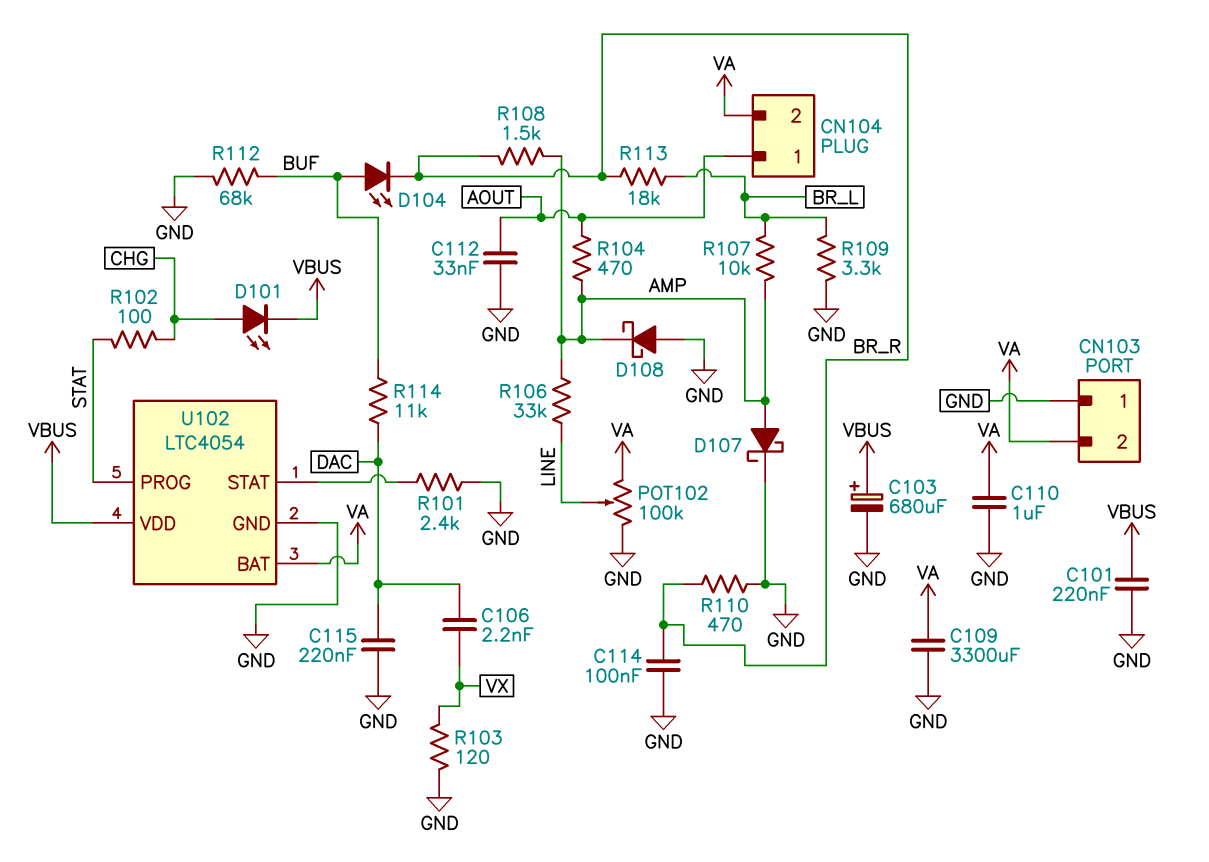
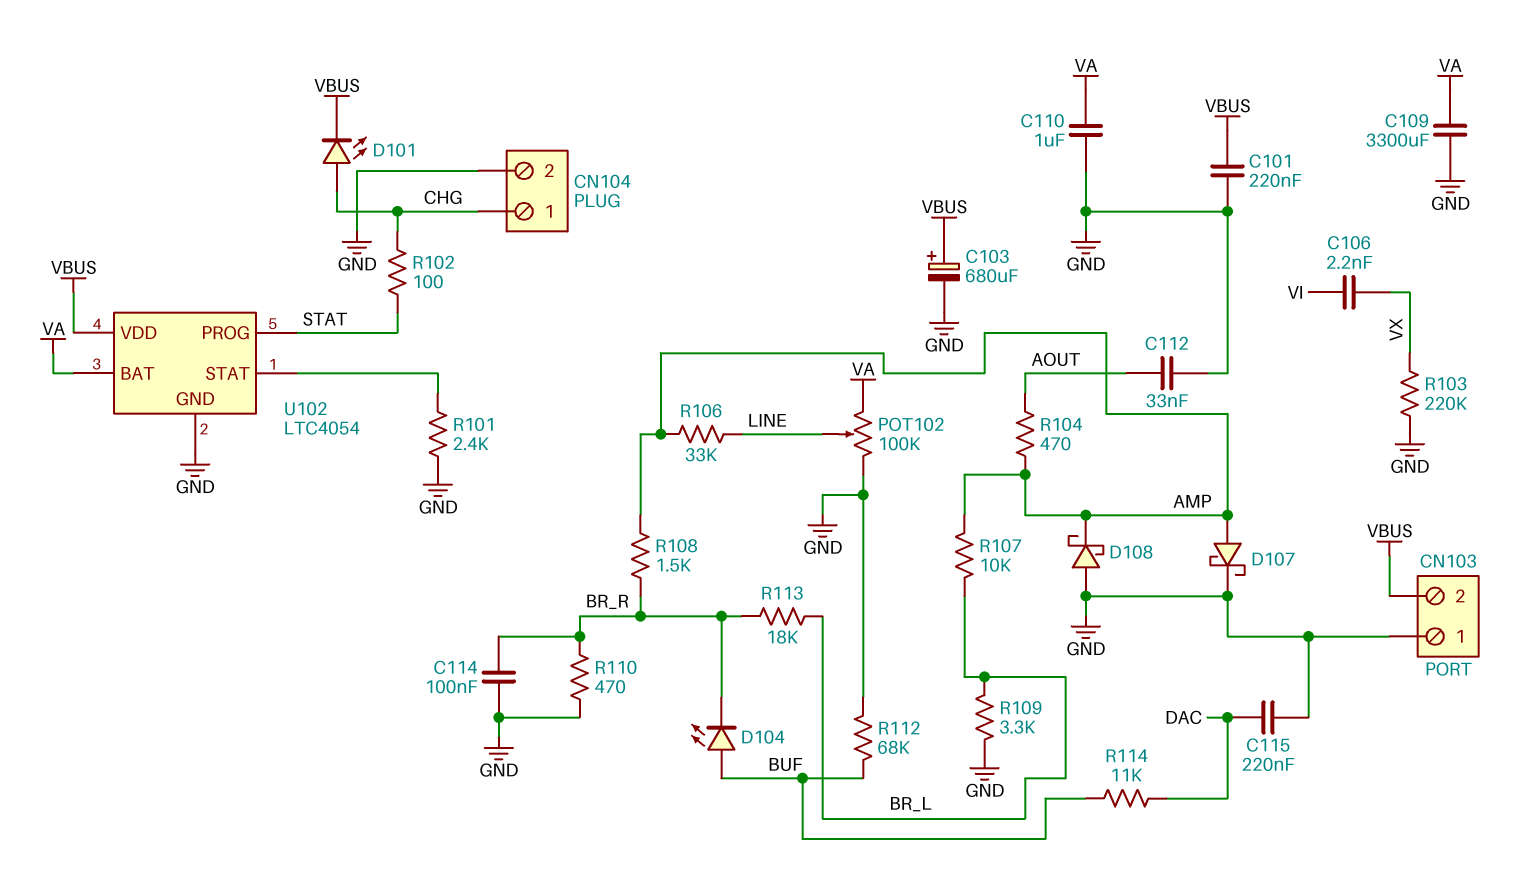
C106: 2.2nF (DAC, VX) -> 2.2nF (VI, VX)
CN103 pin 2: VA -> VBUS
CN104 pin 1: AOUT -> CHG
CN104 pin 2: VA -> GND
R103: 120 (GND, VX) -> 220k (GND, VX)

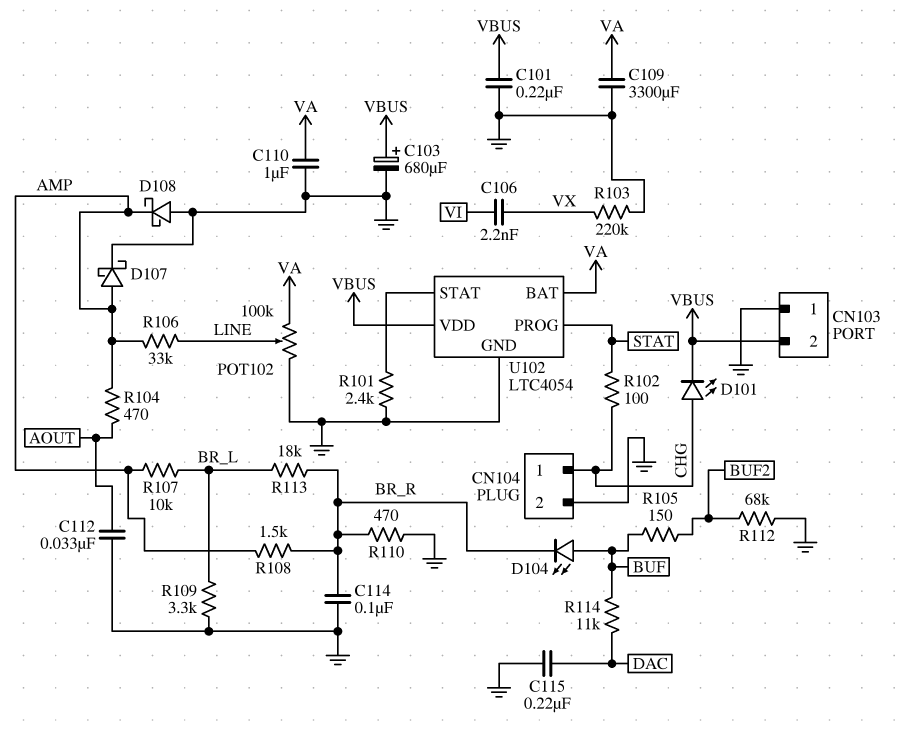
R105: none -> 150 (BUF, BUF2)
R112: 68k (BUF, GND) -> 68k (BUF2, GND)

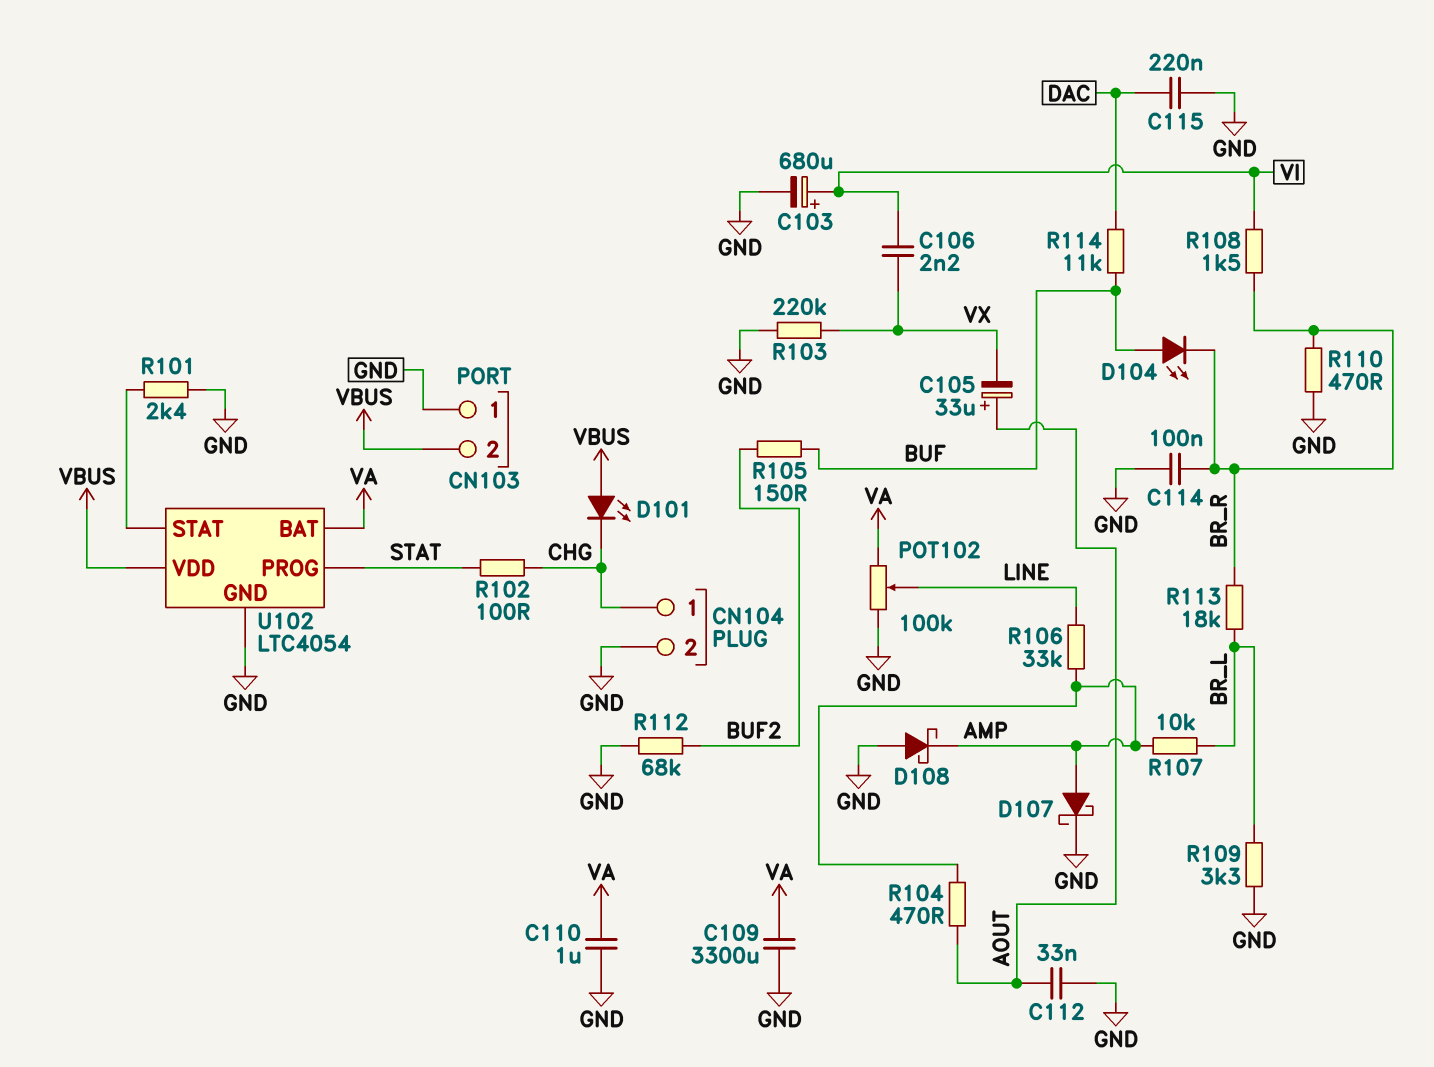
C101: 220nF (GND, VBUS) -> none
C103: 680uF (plus VBUS, minus GND) -> 680uF (plus VI, minus GND)
C105: none -> 33uF (plus AOUT, minus VX)
D101: LED (A CHG, K VBUS) -> LED (A VBUS, K CHG)
R108: 1.5k (AMP, BR_R) -> 1.5k (BR_R, VI)

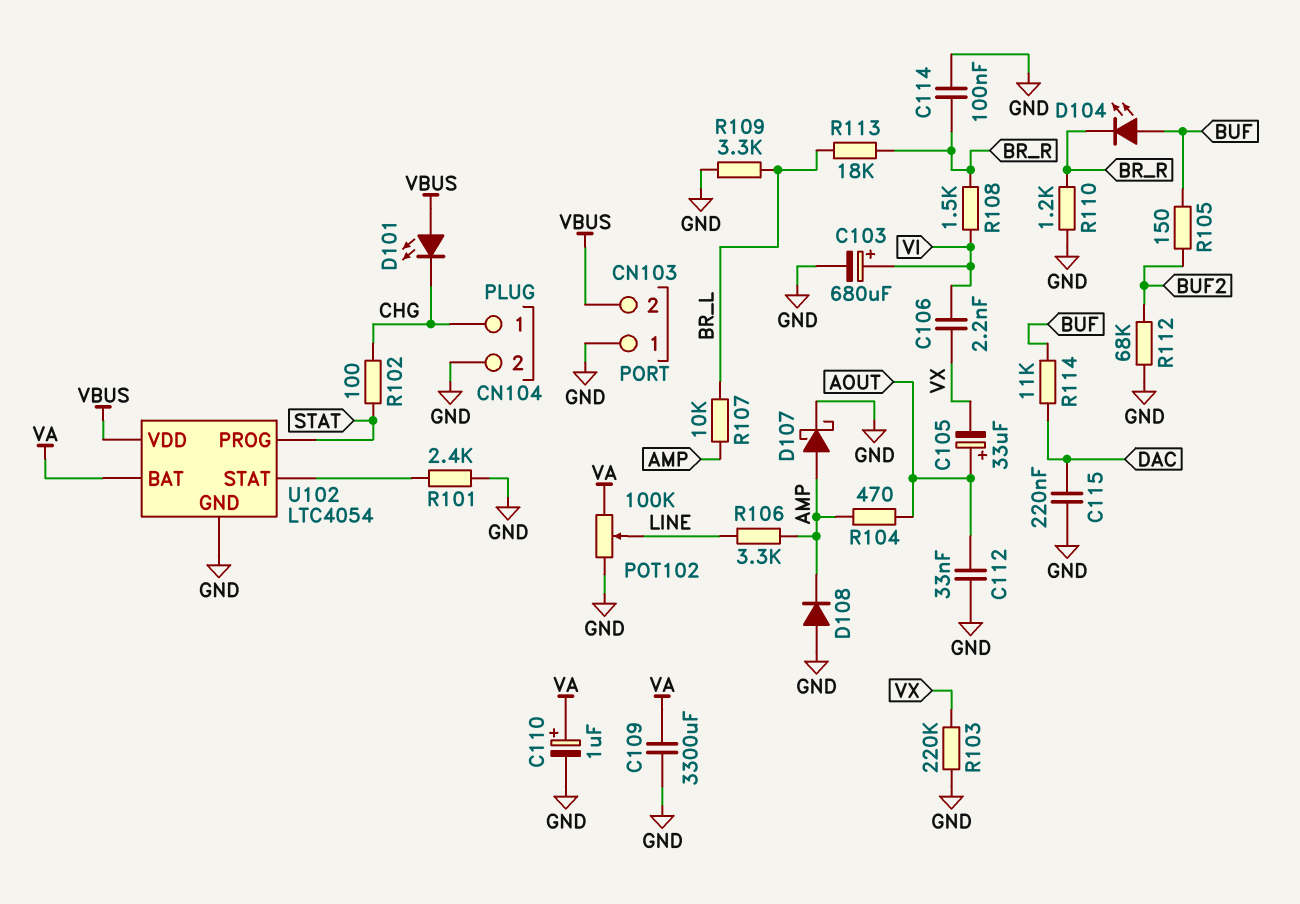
C110: 1uF (GND, VA) -> 1uF (plus VA, minus GND)
D108: schottky (A GND, K AMP) -> diode (A GND, K AMP)
R106: 33k (AMP, LINE) -> 3.3k (AMP, LINE)
R110: 470 (BR_R, GND) -> 1.2k (BR_R, GND)

